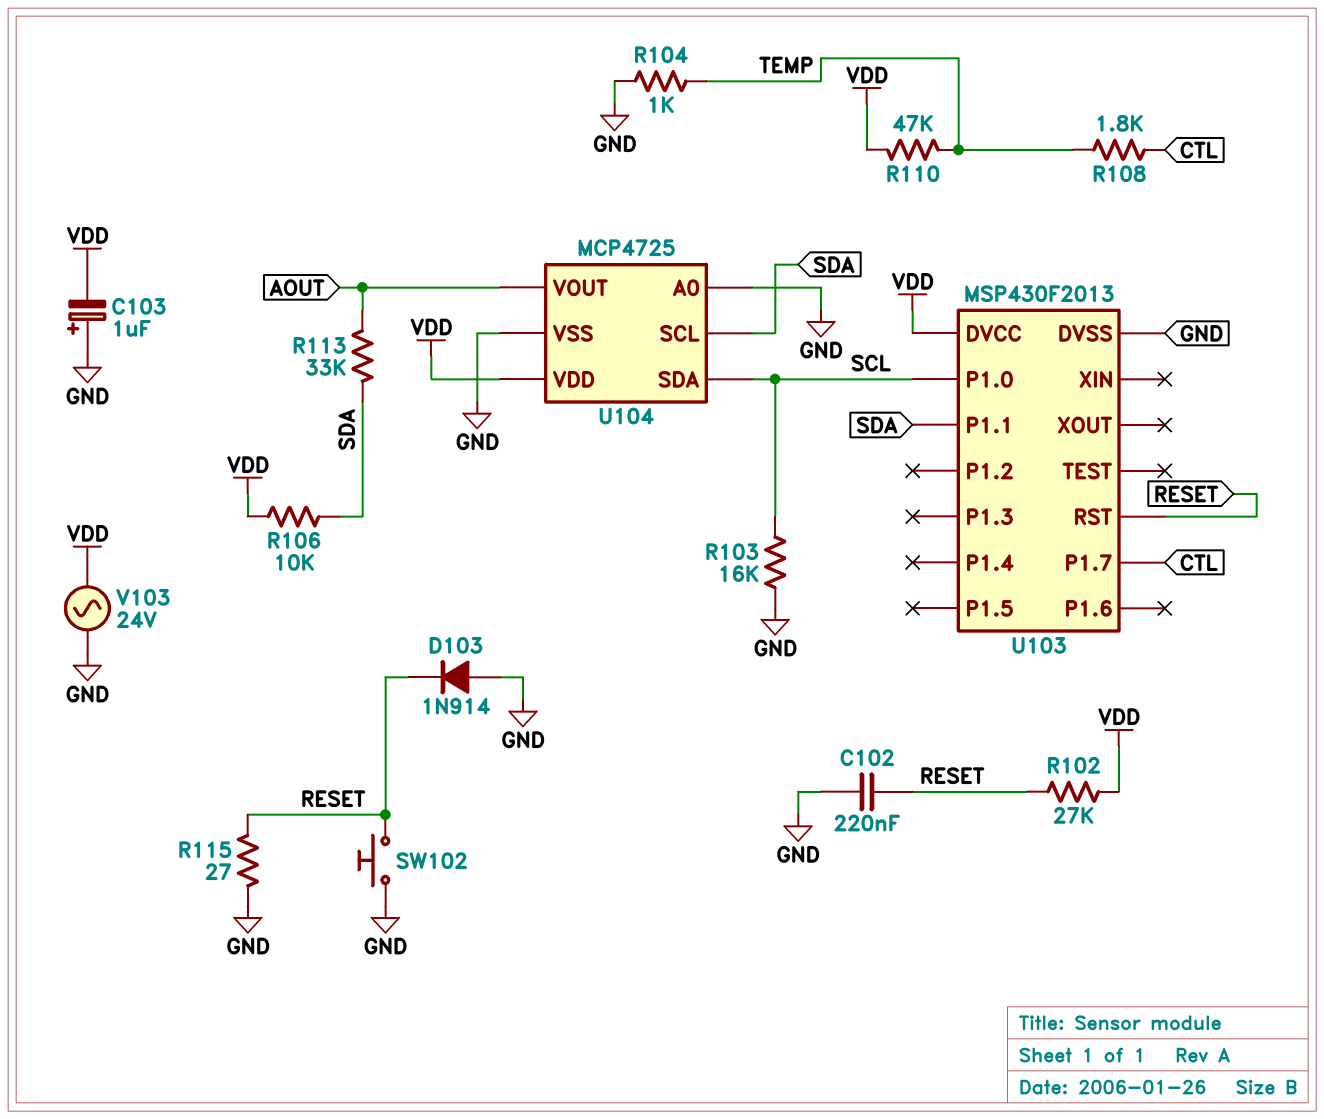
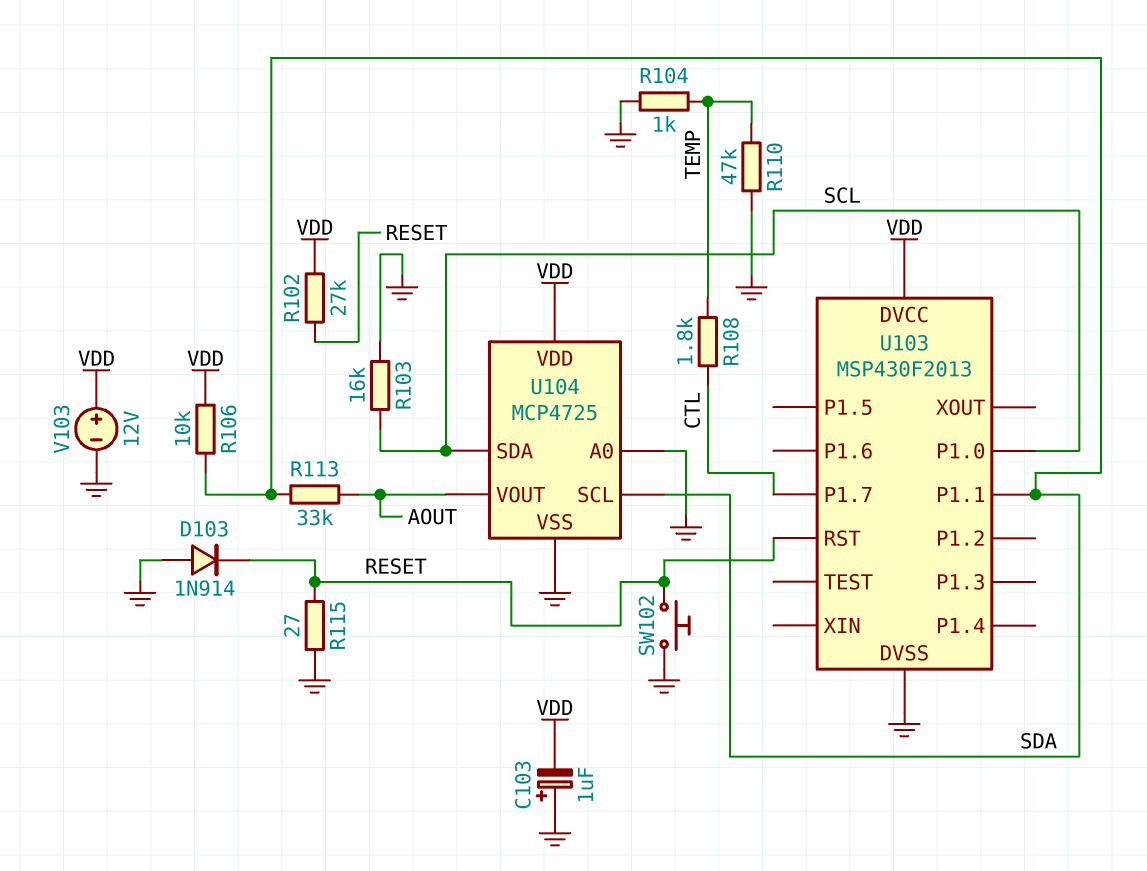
C102: 220nF (GND, RESET) -> none
R110: 47k (TEMP, VDD) -> 47k (GND, TEMP)
V103: AC 24V (GND, VDD) -> 12V (plus VDD, minus GND)

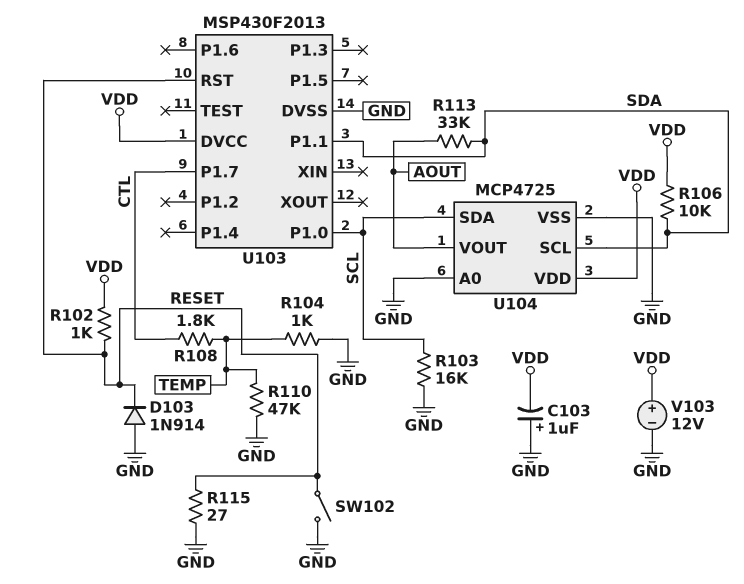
R102: 27k (RESET, VDD) -> 1k (RESET, VDD)
SW102: button (GND, RESET) -> switch (GND, RESET)

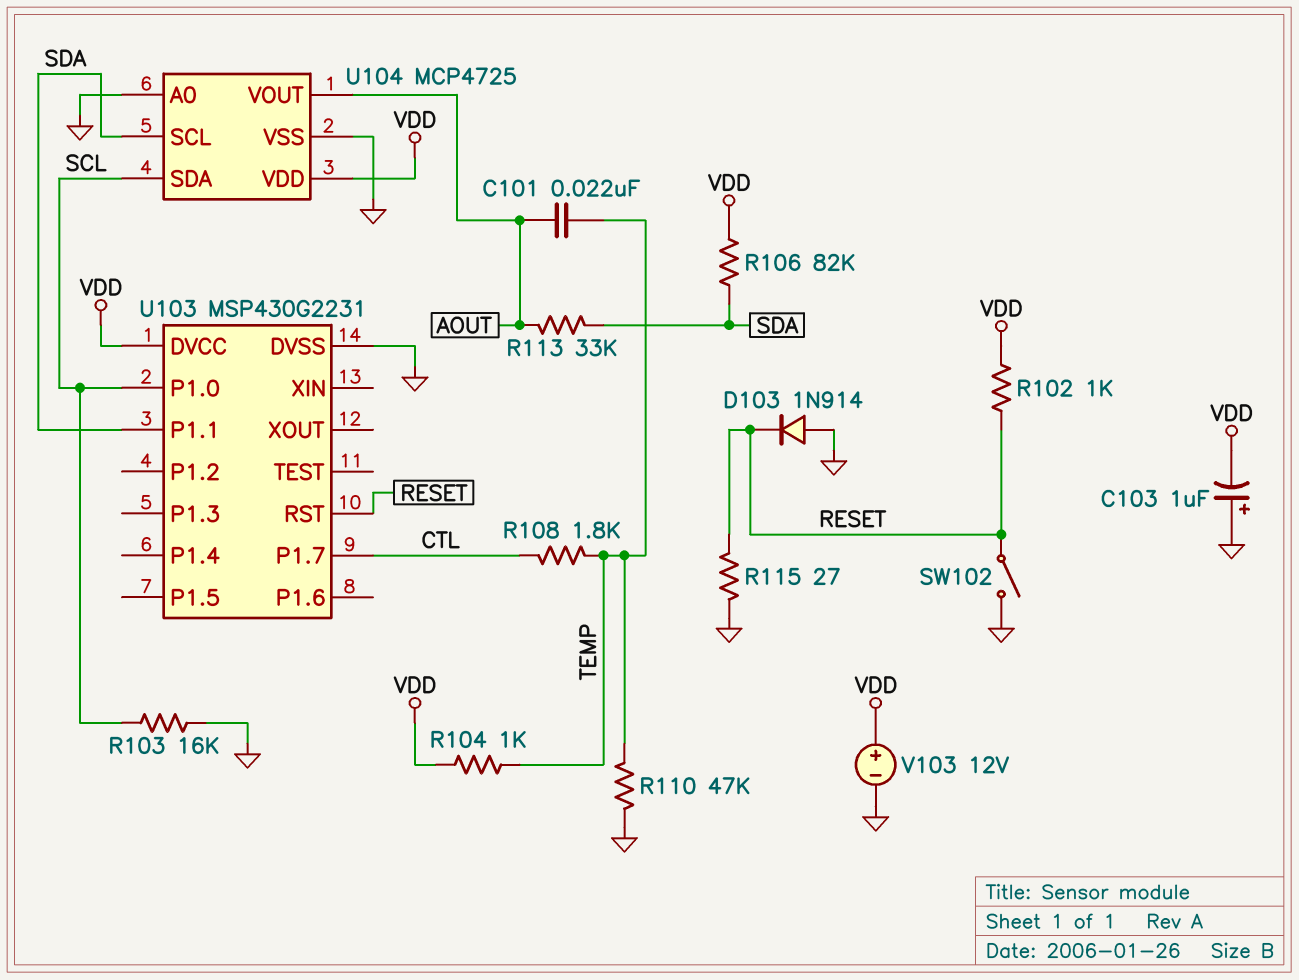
C101: none -> 22nF (AOUT, TEMP)
R104: 1k (GND, TEMP) -> 1k (TEMP, VDD)
R106: 10k (SDA, VDD) -> 82k (SDA, VDD)
U103: MSP430F2013 -> MSP430G2231

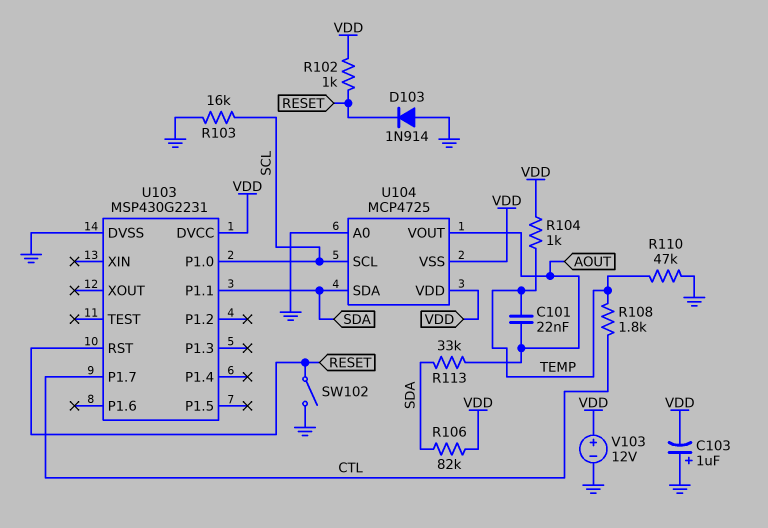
R115: 27 (GND, RESET) -> none
U104 pin SCL: SDA -> SCL
U104 pin SDA: SCL -> SDA
U104 pin VSS: GND -> VDD

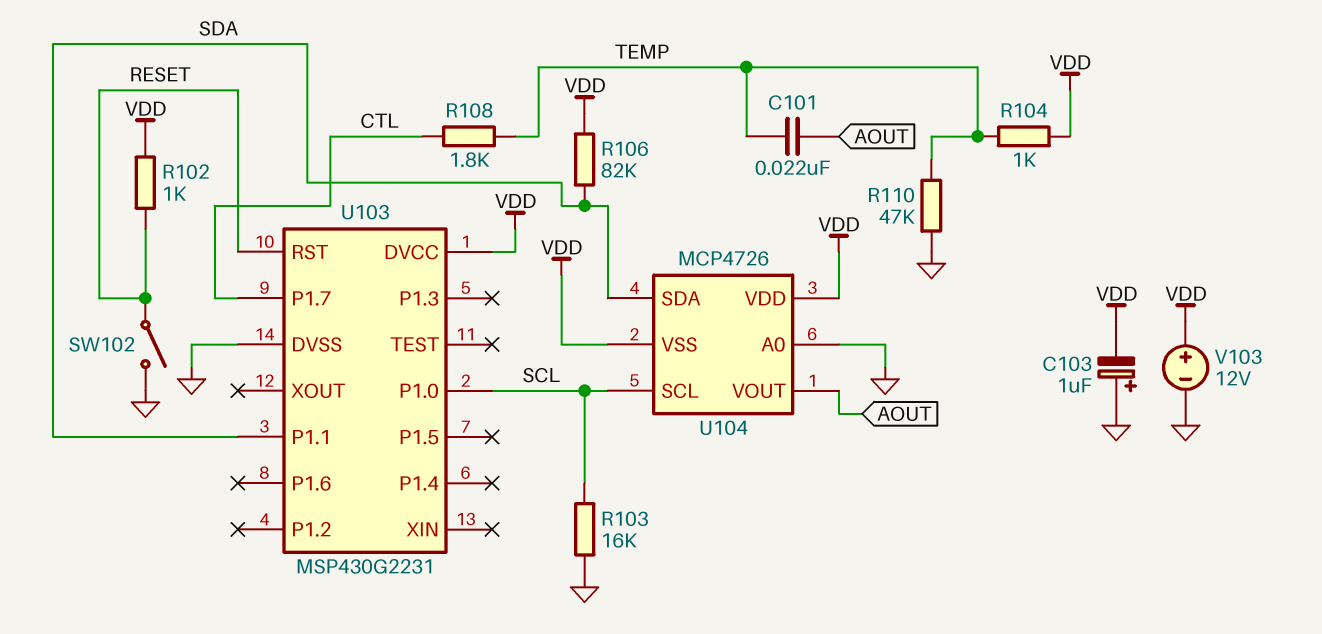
D103: diode 1N914 (A GND, K RESET) -> none
R113: 33k (AOUT, SDA) -> none
U104: MCP4725 -> MCP4726

